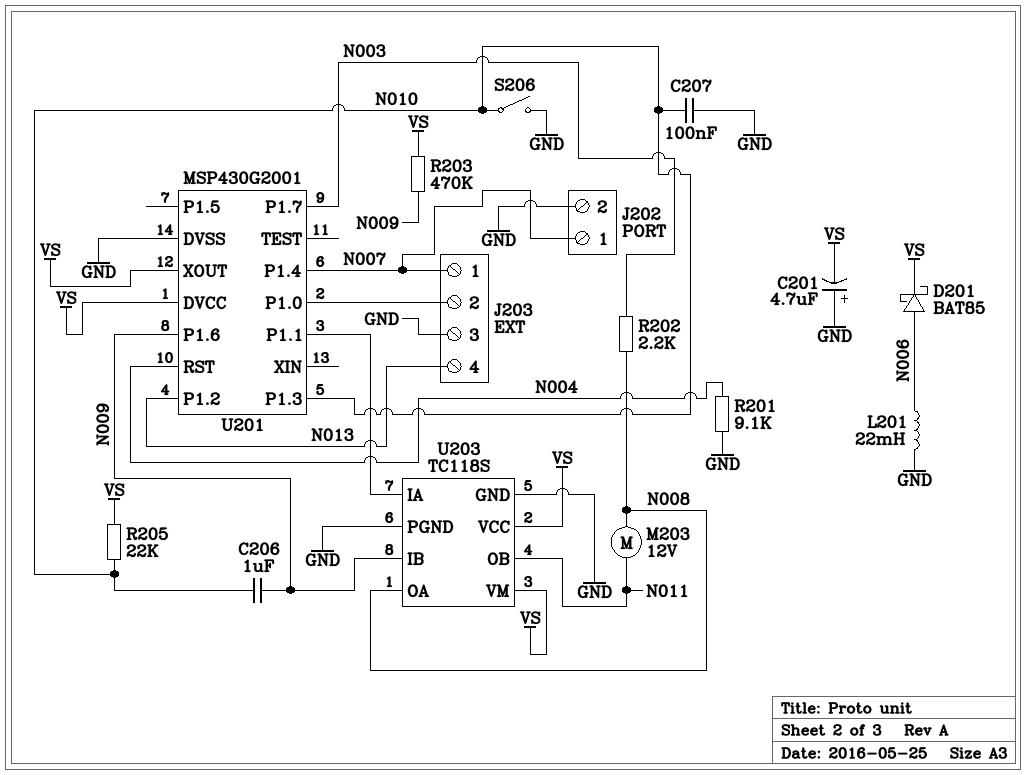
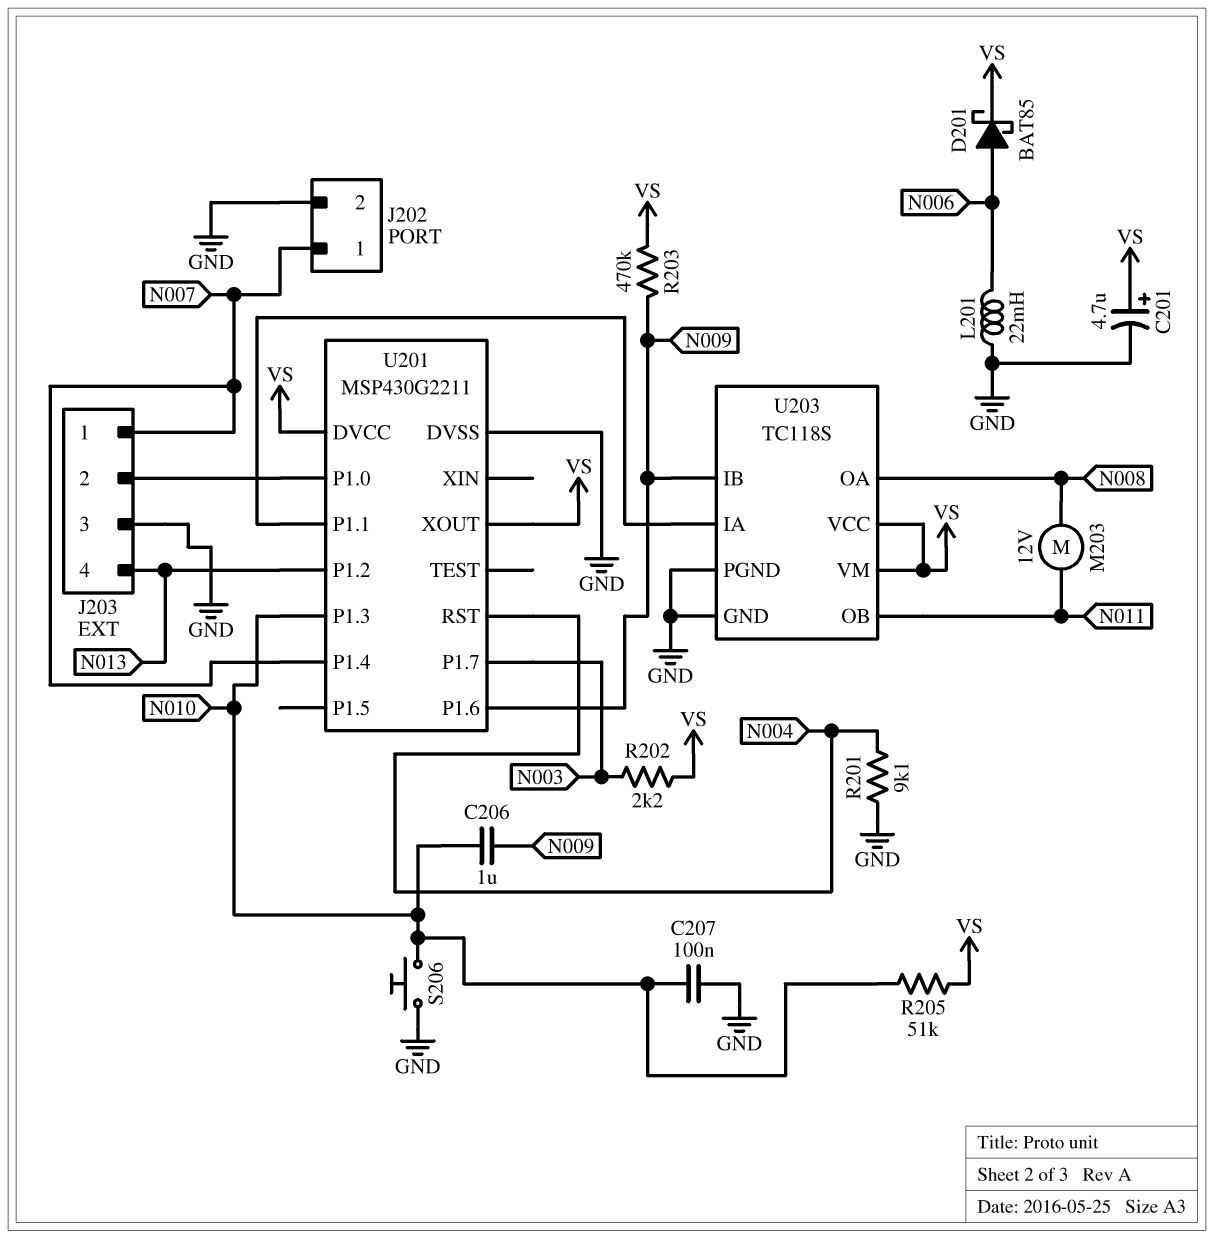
C201: 4.7uF (plus GND, minus VS) -> 4.7uF (plus VS, minus GND)
R202: 2.2k (N003, N008) -> 2.2k (N003, VS)
R205: 22k (N010, VS) -> 51k (N010, VS)
S206: switch (GND, N010) -> button (GND, N010)
U201: MSP430G2001 -> MSP430G2211

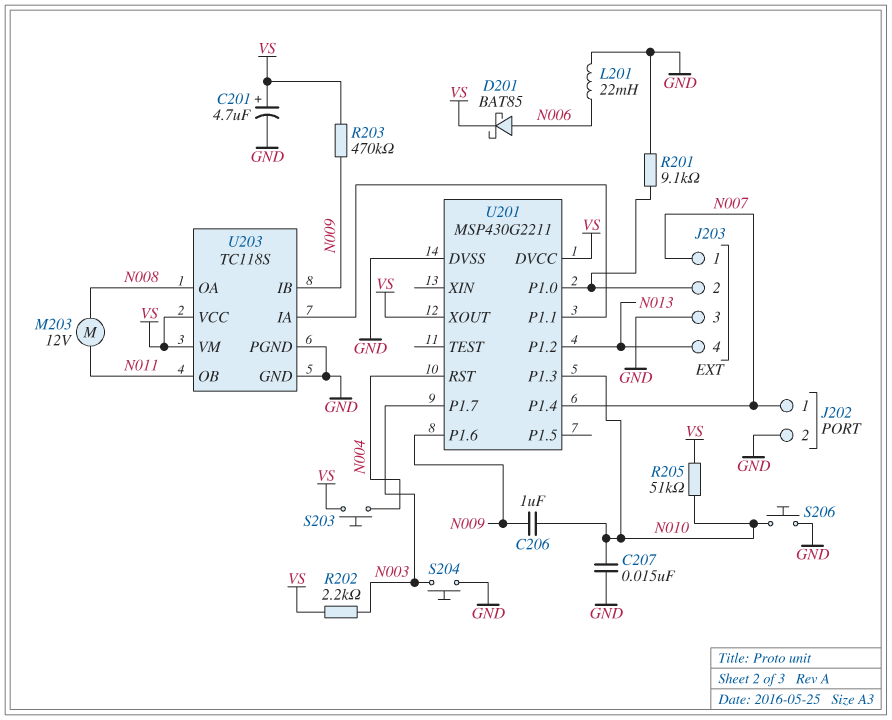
C207: 100nF (GND, N010) -> 15nF (GND, N010)
R201: 9.1k (GND, N004) -> 9.1k (GND, J203/2)
S203: none -> button (N004, VS)
S204: none -> button (GND, N003)

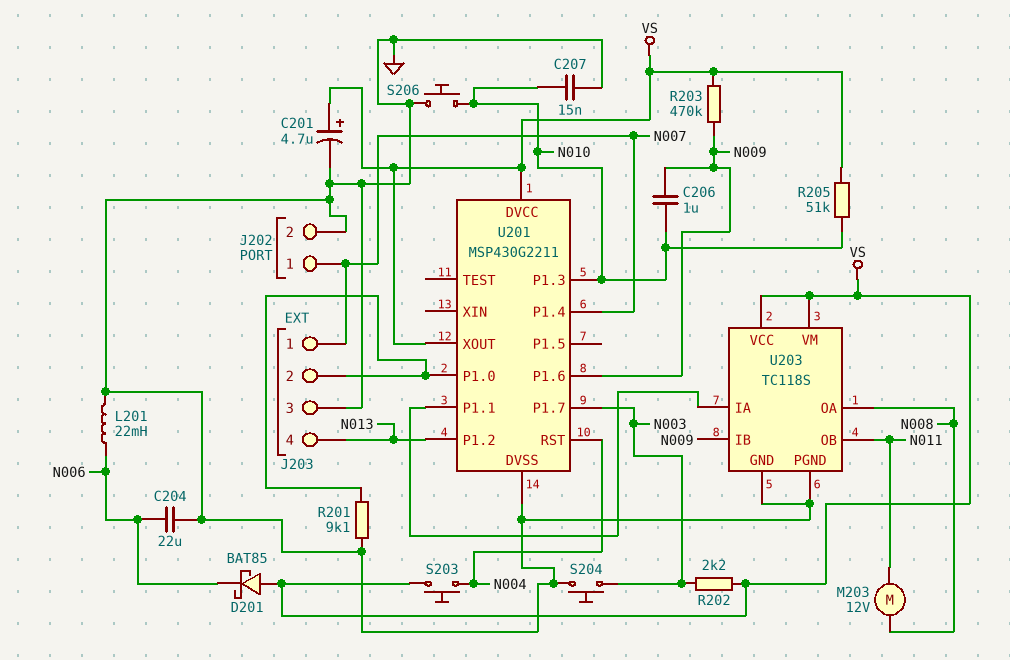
C204: none -> 22uF (GND, N006)
D201: schottky BAT85 (A N006, K VS) -> schottky BAT85 (A VS, K N006)

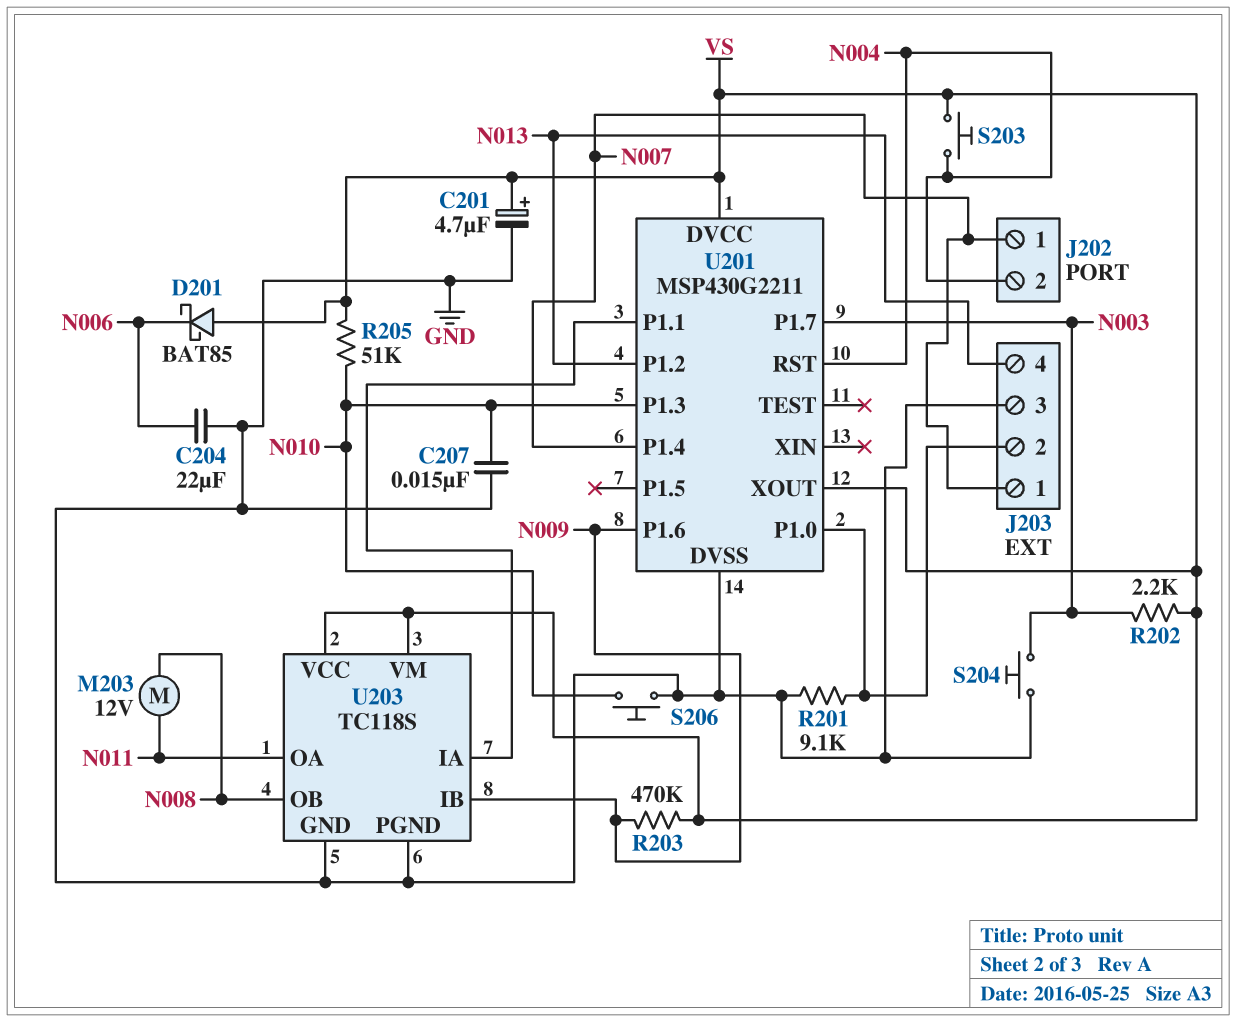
C206: 1uF (N009, N010) -> none
J202 pin 2: GND -> N004
L201: 22mH (GND, N006) -> none
U203 pin OA: N008 -> N011
U203 pin OB: N011 -> N008

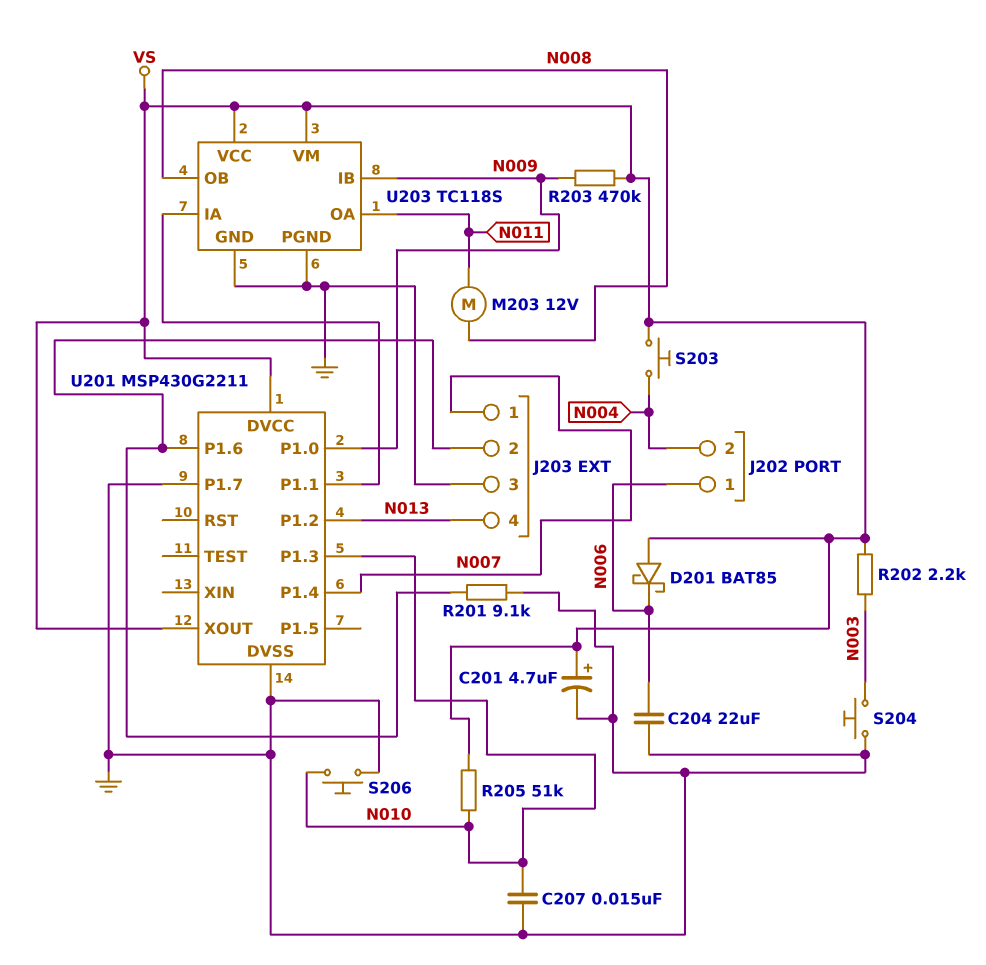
J202 pin 1: N007 -> N006
U201 pin P1.0: J203/2 -> N009
U201 pin P1.6: N009 -> J203/2
U201 pin P1.7: N003 -> GND
U201 pin RST: N004 -> none

